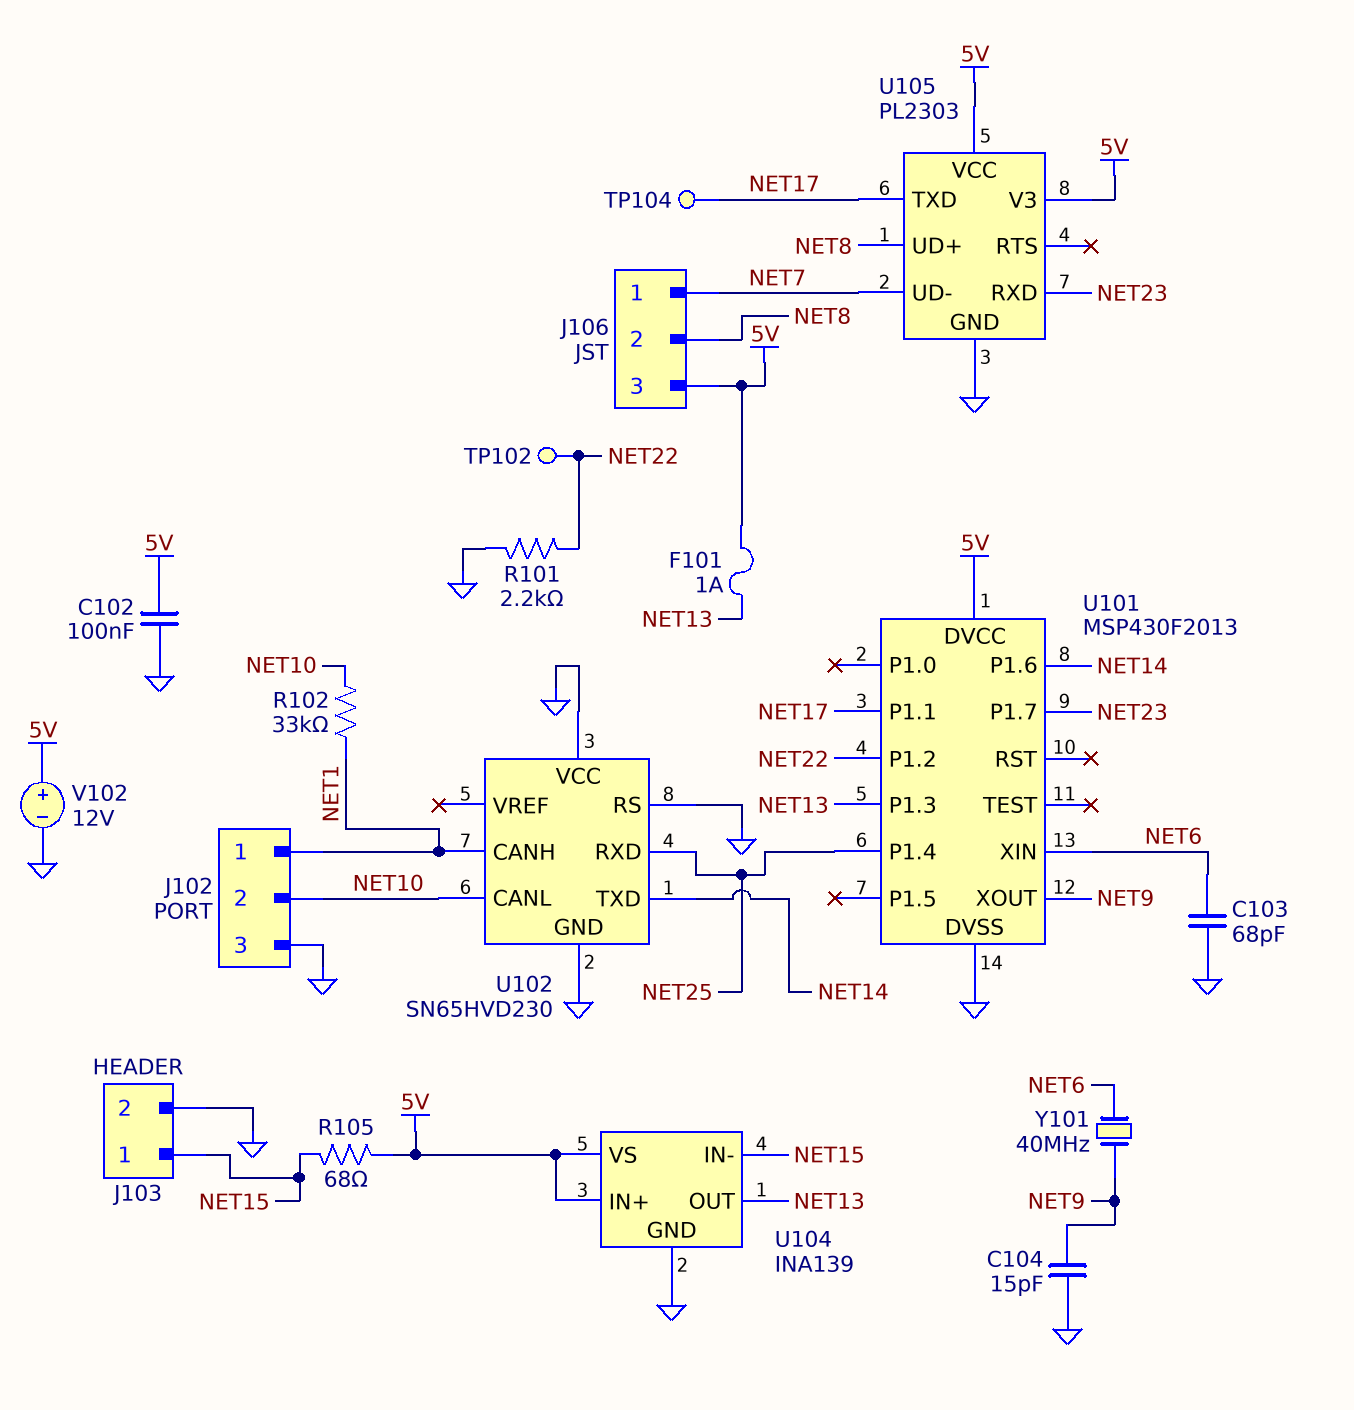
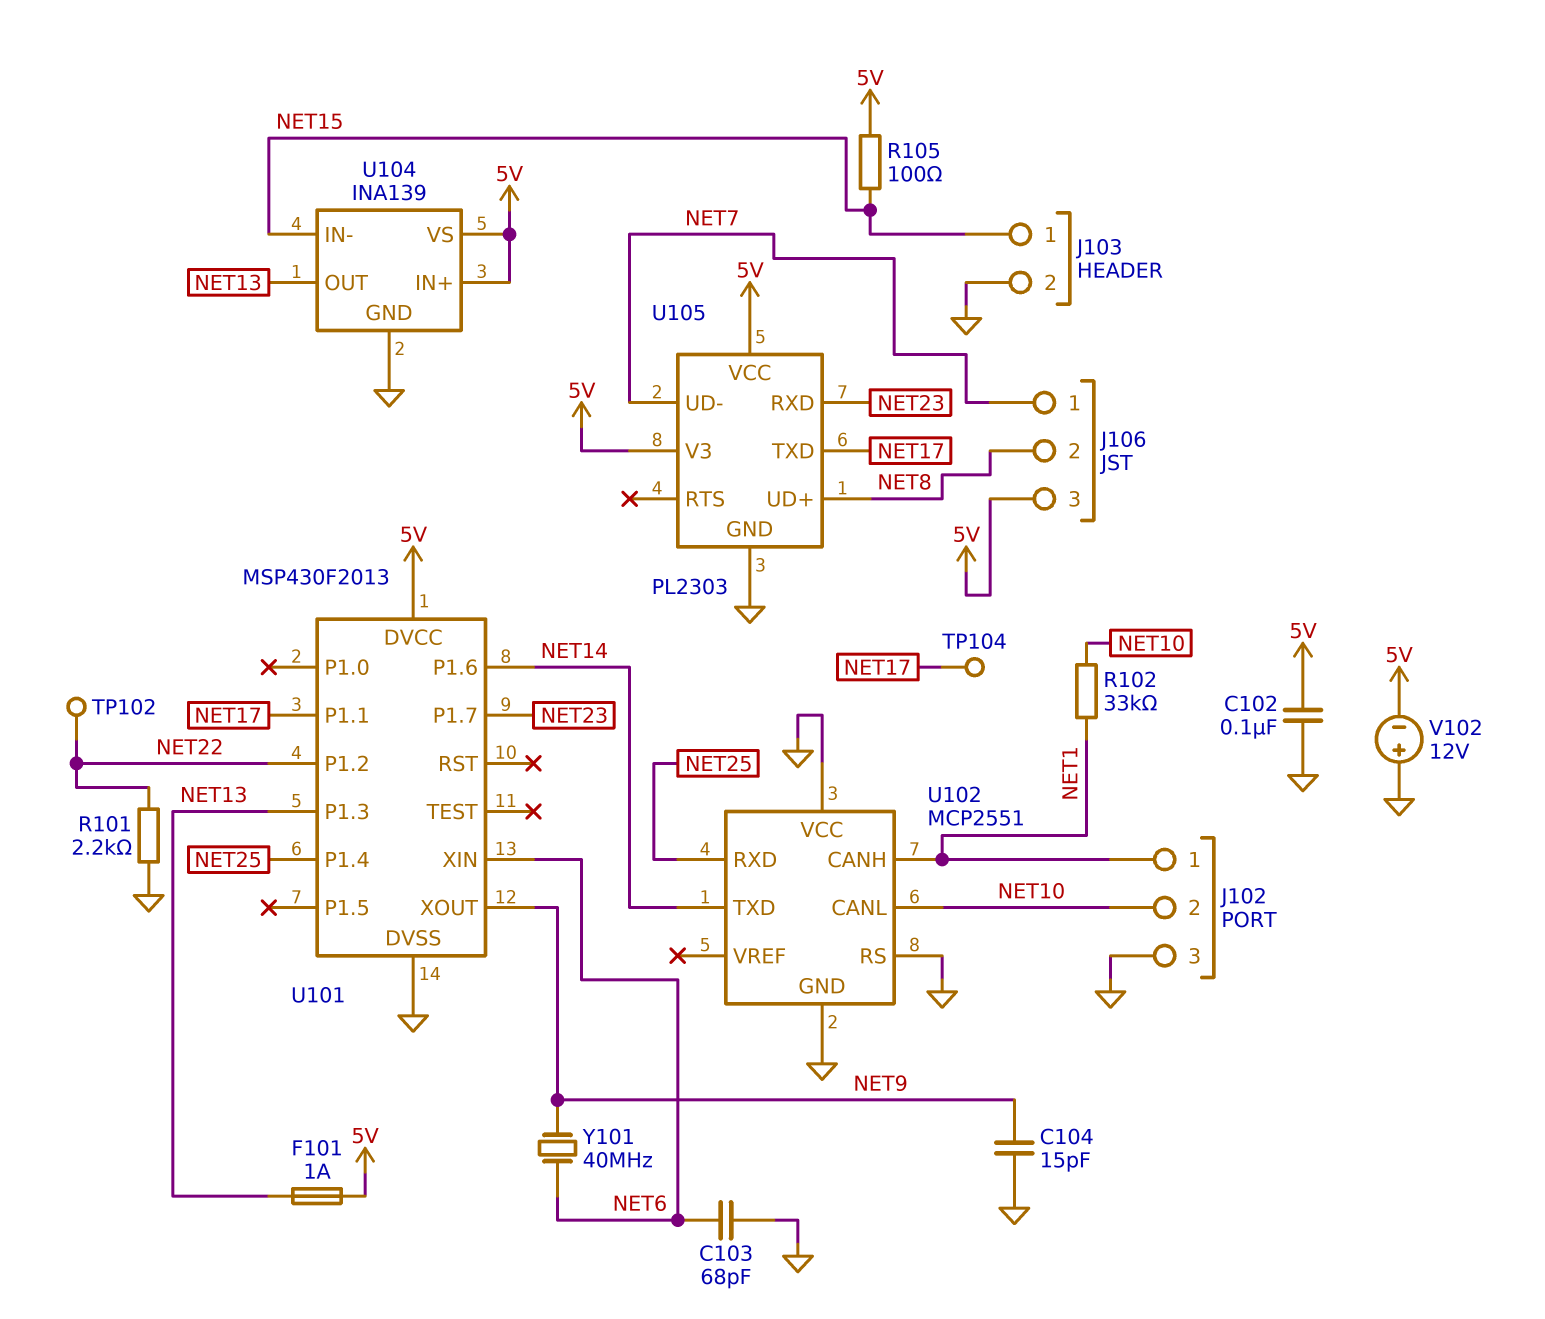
R105: 68 (5V, NET15) -> 100 (5V, NET15)
U102: SN65HVD230 -> MCP2551
V102: 12V (plus 5V, minus GND) -> 12V (plus GND, minus 5V)

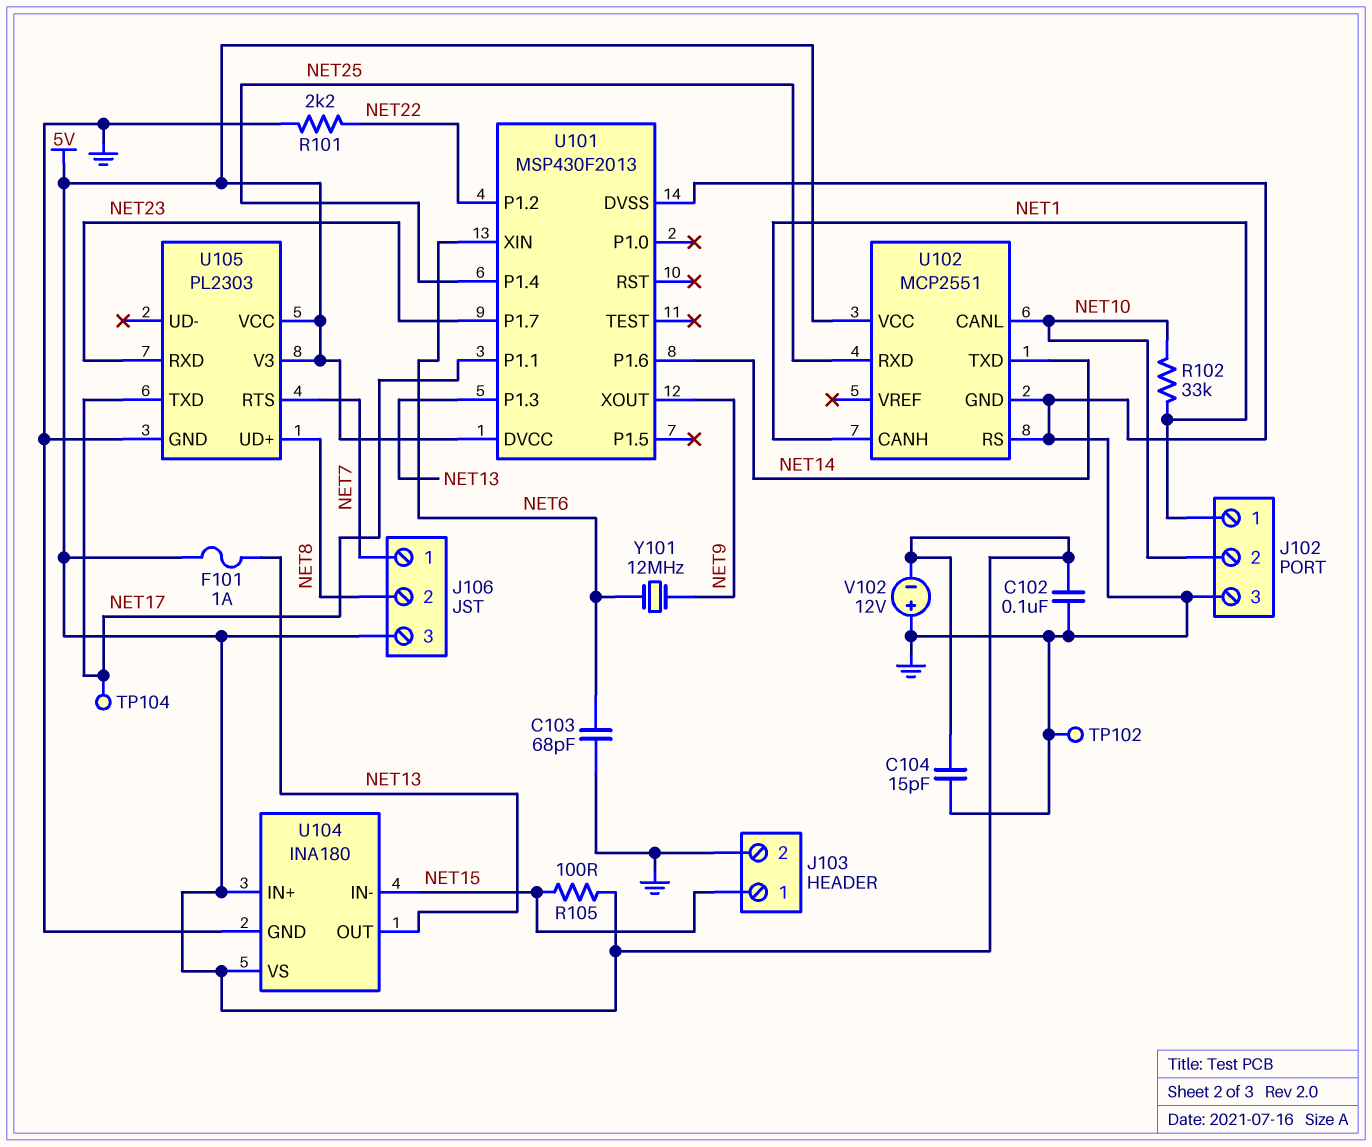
C104: 15pF (GND, NET9) -> 15pF (5V, GND)
TP102: test point (NET22) -> test point (GND)
U102 pin VCC: GND -> 5V
U104: INA139 -> INA180
U105 pin RTS: none -> NET7
U105 pin UD-: NET7 -> none
Y101: 40MHz (NET6, NET9) -> 12MHz (NET6, NET9)

